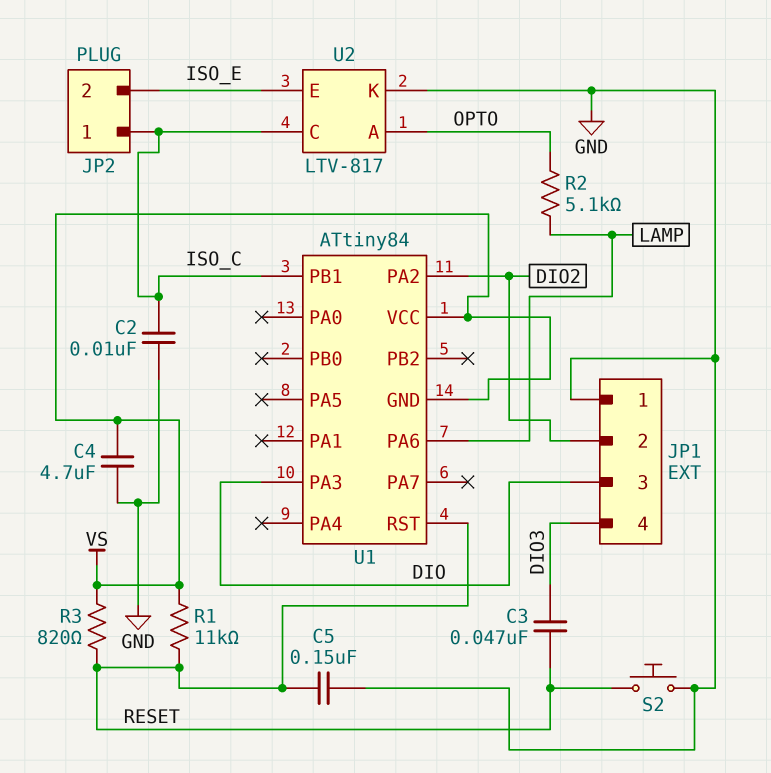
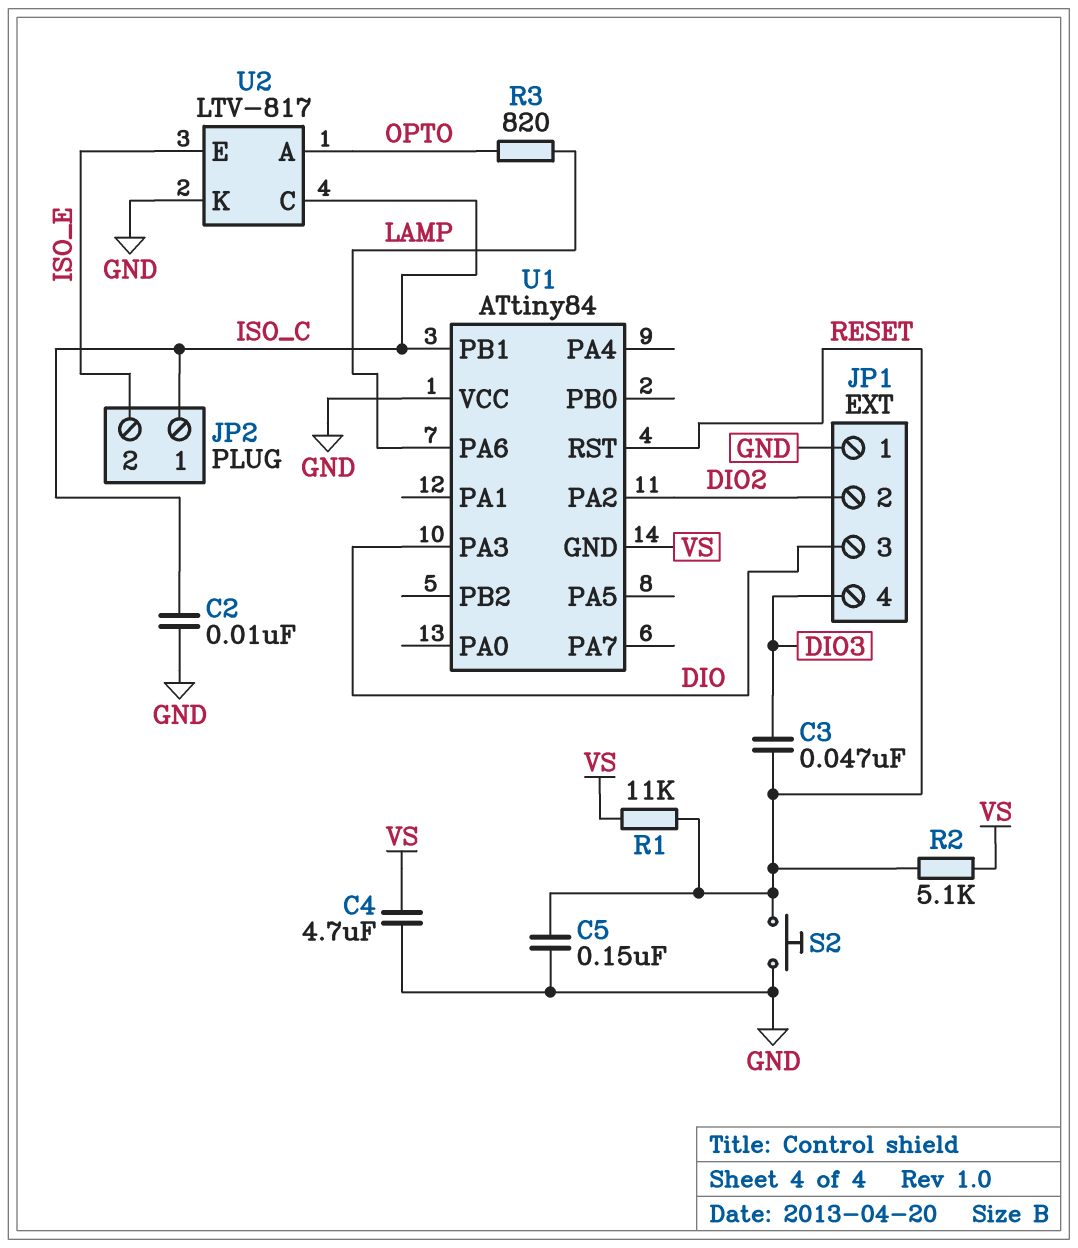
R2: 5.1k (LAMP, OPTO) -> 5.1k (RESET, VS)
R3: 820 (RESET, VS) -> 820 (LAMP, OPTO)
U1 pin VCC: VS -> GND

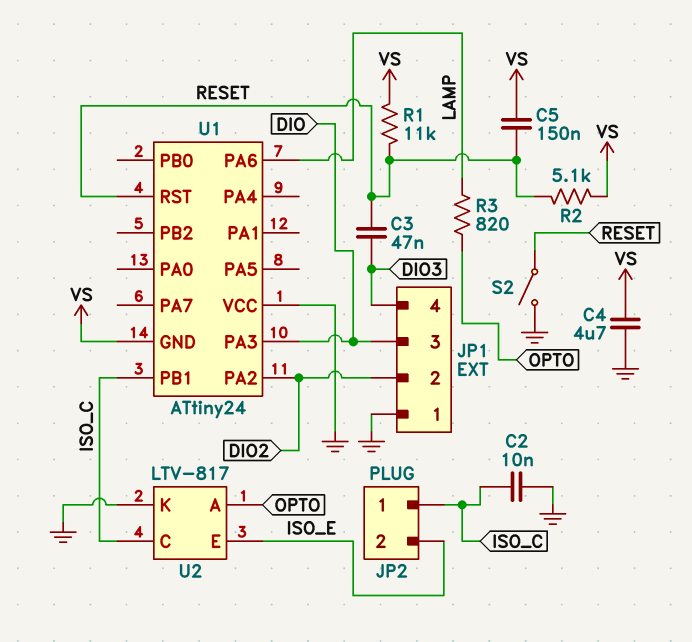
C5: 150nF (GND, RESET) -> 150nF (RESET, VS)
S2: button (GND, RESET) -> switch (GND, RESET)
U1: ATtiny84 -> ATtiny24

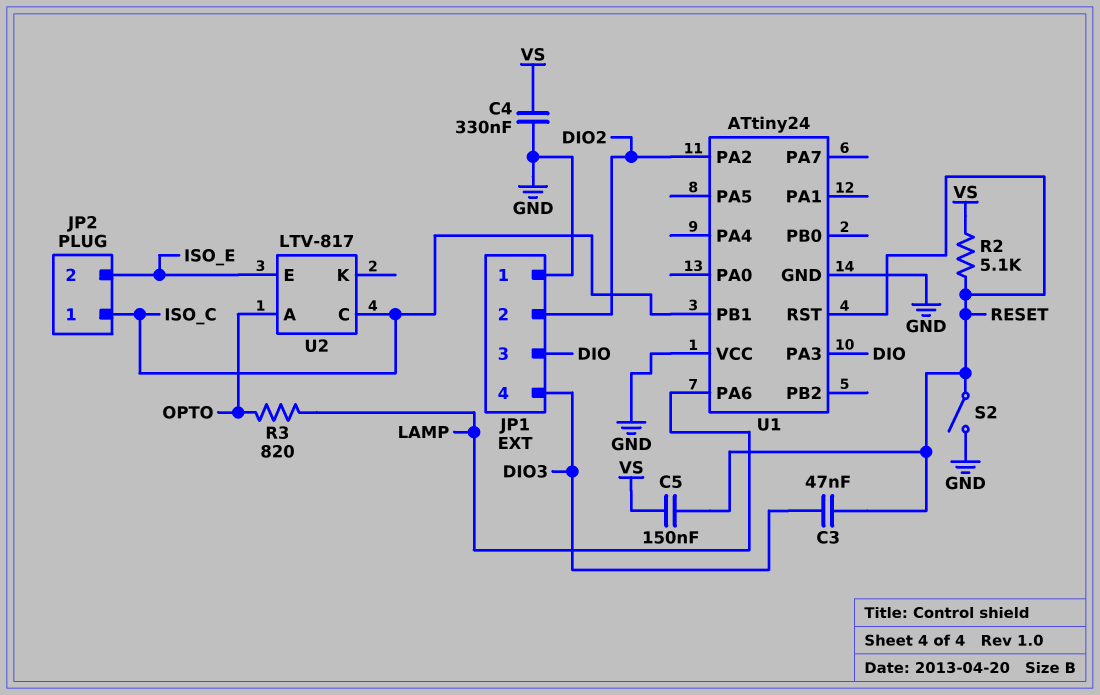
C2: 10nF (GND, ISO_C) -> none
C4: 4.7uF (GND, VS) -> 330nF (GND, VS)
R1: 11k (RESET, VS) -> none
U1 pin GND: VS -> GND
U2 pin K: GND -> none

